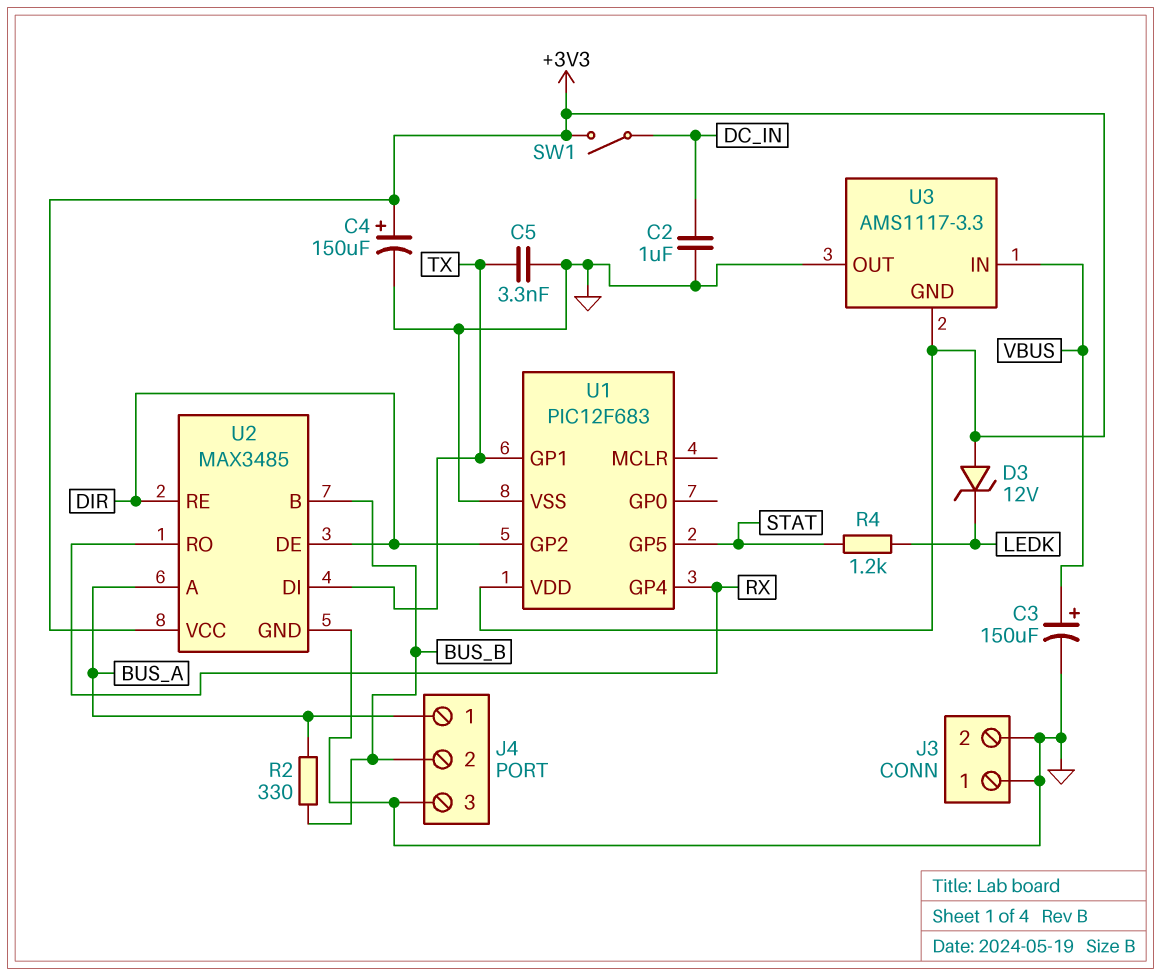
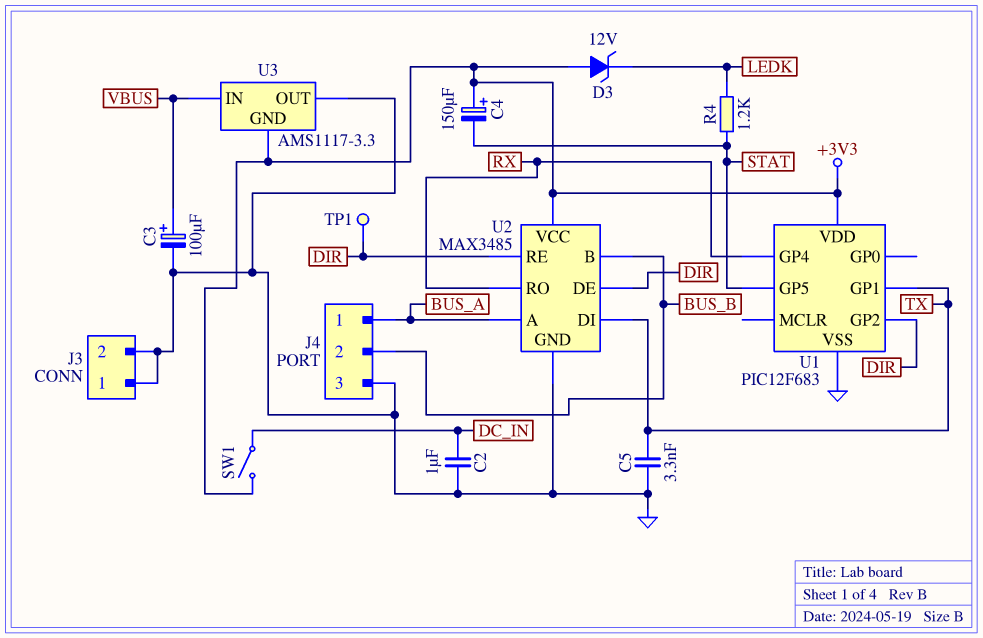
C3: 150uF (plus VBUS, minus GND) -> 100uF (plus VBUS, minus GND)
C4: 150uF (plus +3V3, minus GND) -> 150uF (plus +3V3, minus STAT)
R2: 330 (BUS_A, BUS_B) -> none
TP1: none -> test point (DIR)

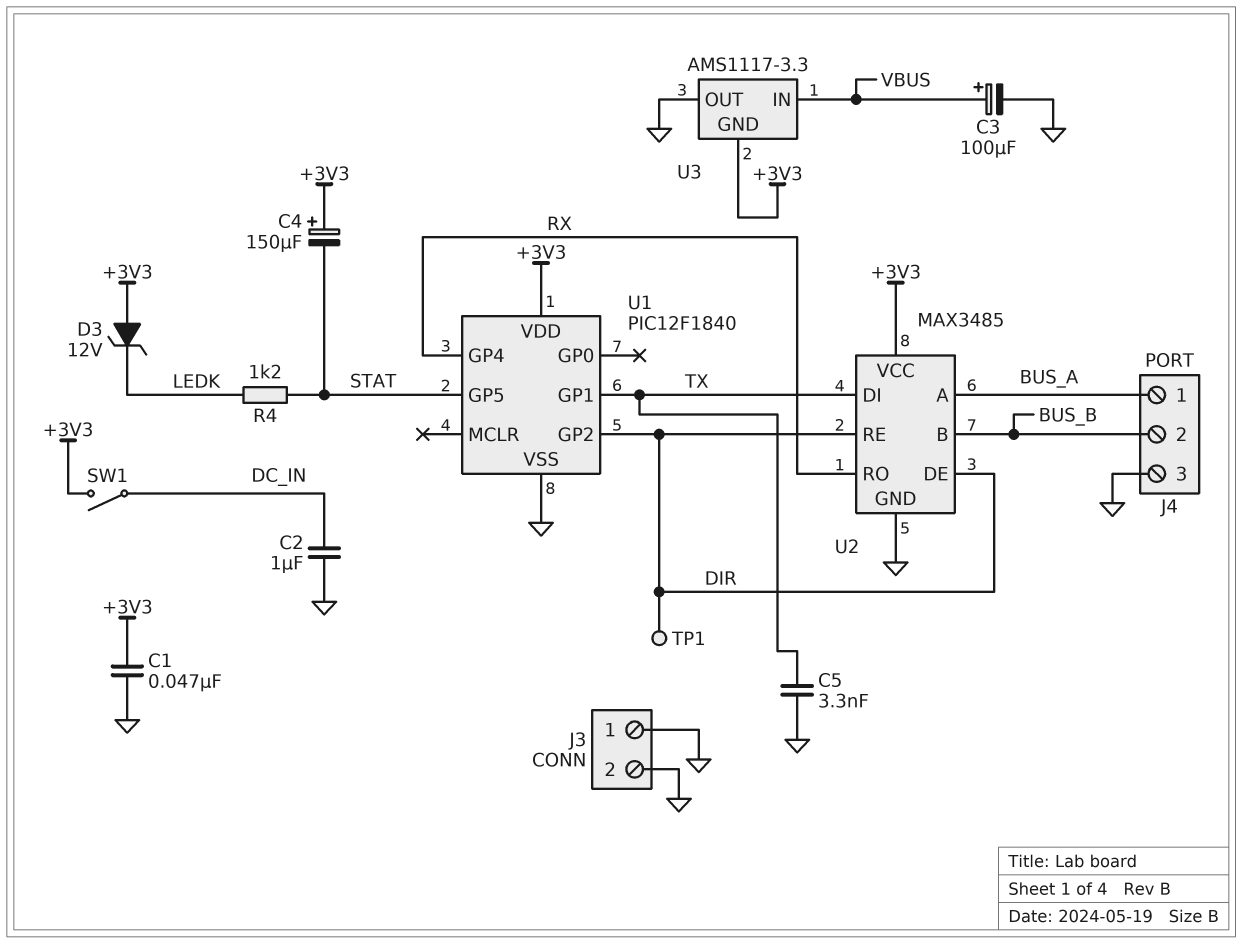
C1: none -> 47nF (+3V3, GND)
U1: PIC12F683 -> PIC12F1840

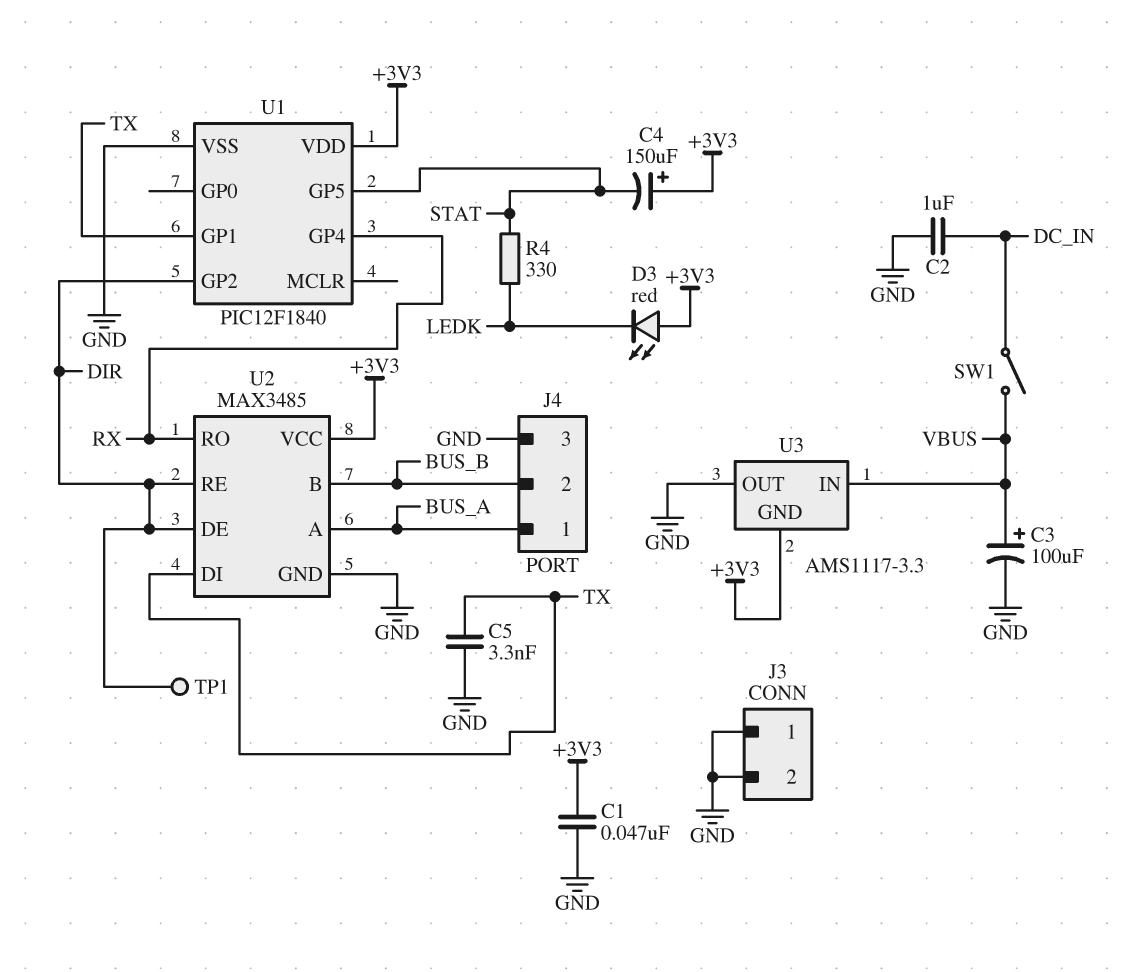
D3: zener 12V (A +3V3, K LEDK) -> LED red (A +3V3, K LEDK)
R4: 1.2k (LEDK, STAT) -> 330 (LEDK, STAT)
SW1: switch (+3V3, DC_IN) -> switch (DC_IN, VBUS)

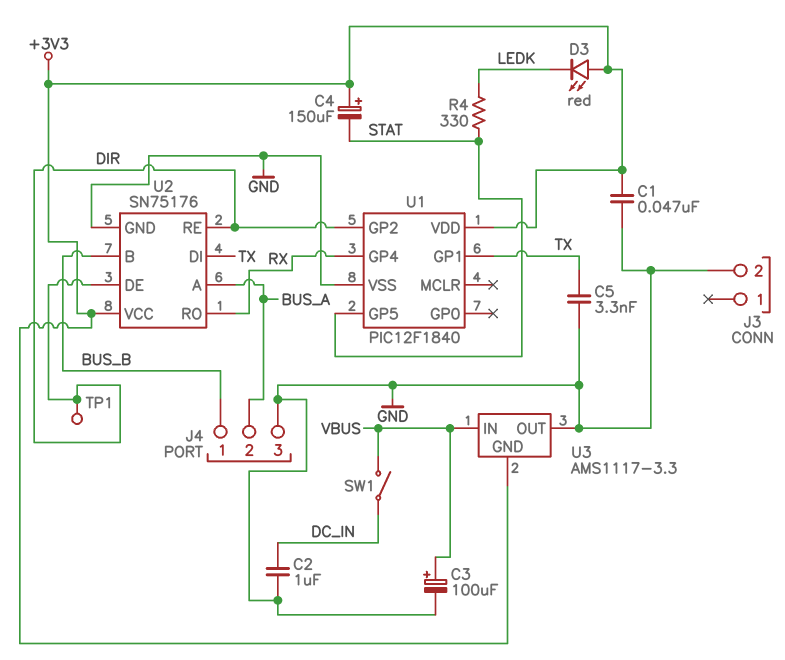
J3 pin 1: GND -> none
J4 pin 1: BUS_A -> BUS_B
J4 pin 2: BUS_B -> BUS_A
U2: MAX3485 -> SN75176

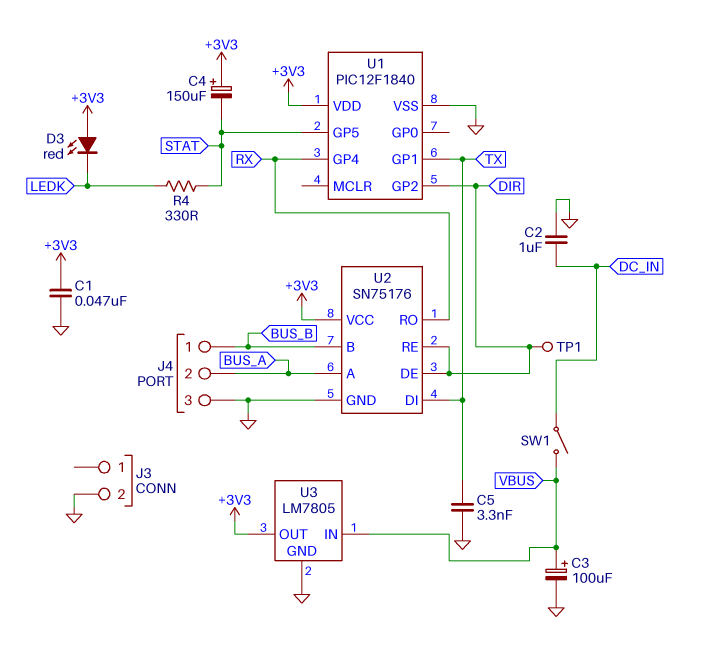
U3: AMS1117-3.3 -> LM7805
U3 pin GND: +3V3 -> GND
U3 pin OUT: GND -> +3V3

